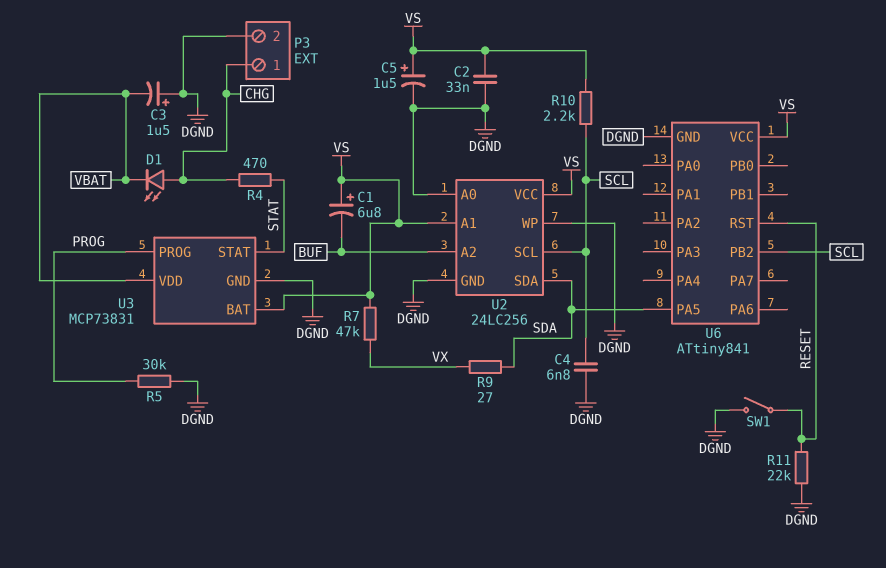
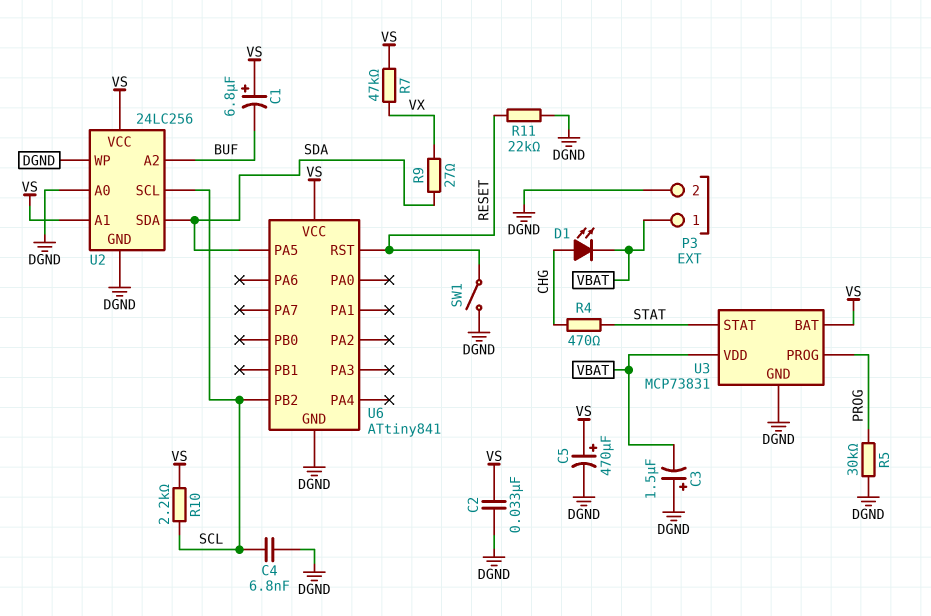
C5: 1.5uF (plus VS, minus DGND) -> 470uF (plus VS, minus DGND)
P3 pin 1: CHG -> VBAT

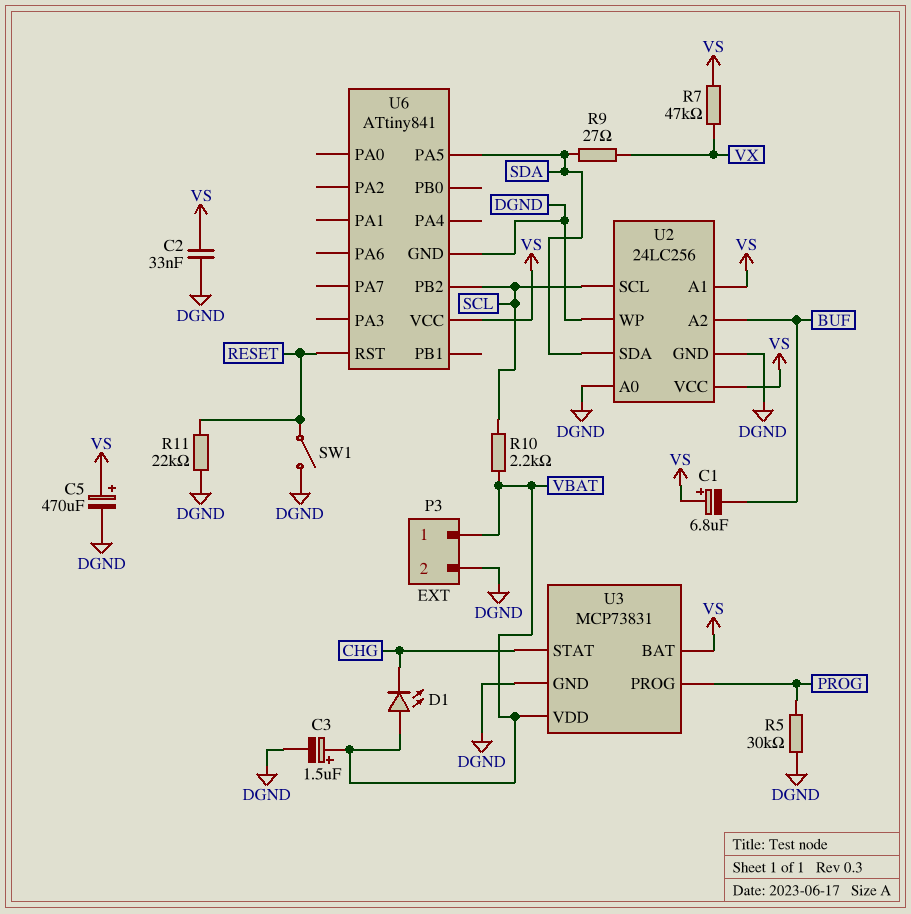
C3: 1.5uF (plus DGND, minus VBAT) -> 1.5uF (plus VBAT, minus DGND)
C4: 6.8nF (DGND, SCL) -> none
D1: LED (A CHG, K VBAT) -> LED (A VBAT, K CHG)
R4: 470 (CHG, STAT) -> none
R10: 2.2k (SCL, VS) -> 2.2k (SCL, VBAT)
U3 pin STAT: STAT -> CHG

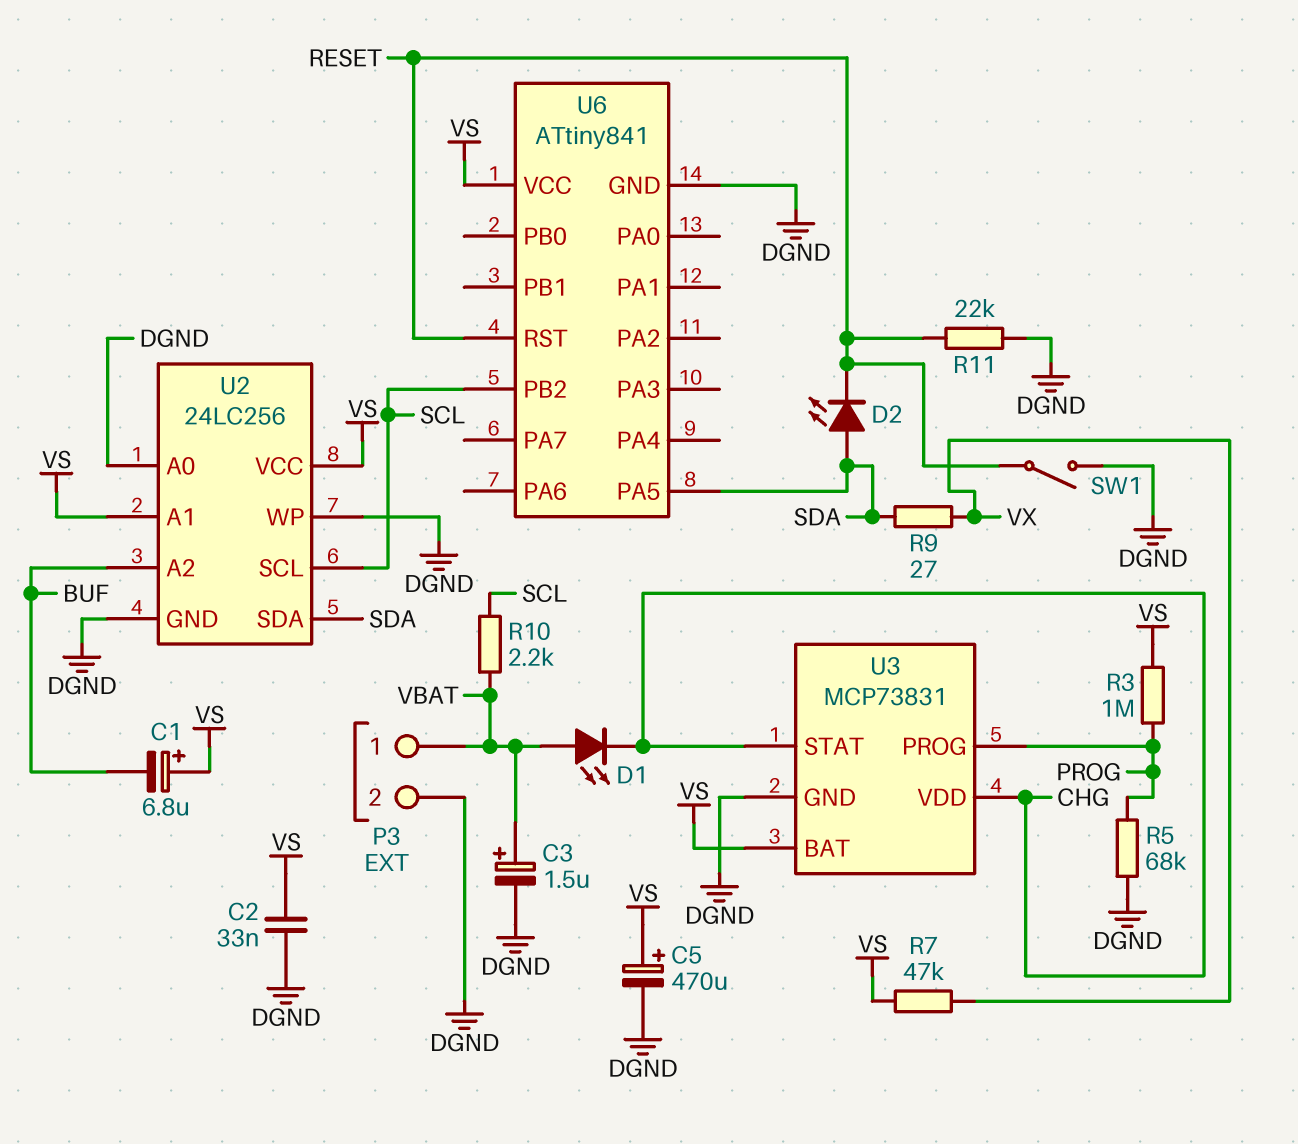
D2: none -> LED (A SDA, K RESET)
R3: none -> 1M (PROG, VS)
R5: 30k (DGND, PROG) -> 68k (DGND, PROG)
U3 pin VDD: VBAT -> CHG

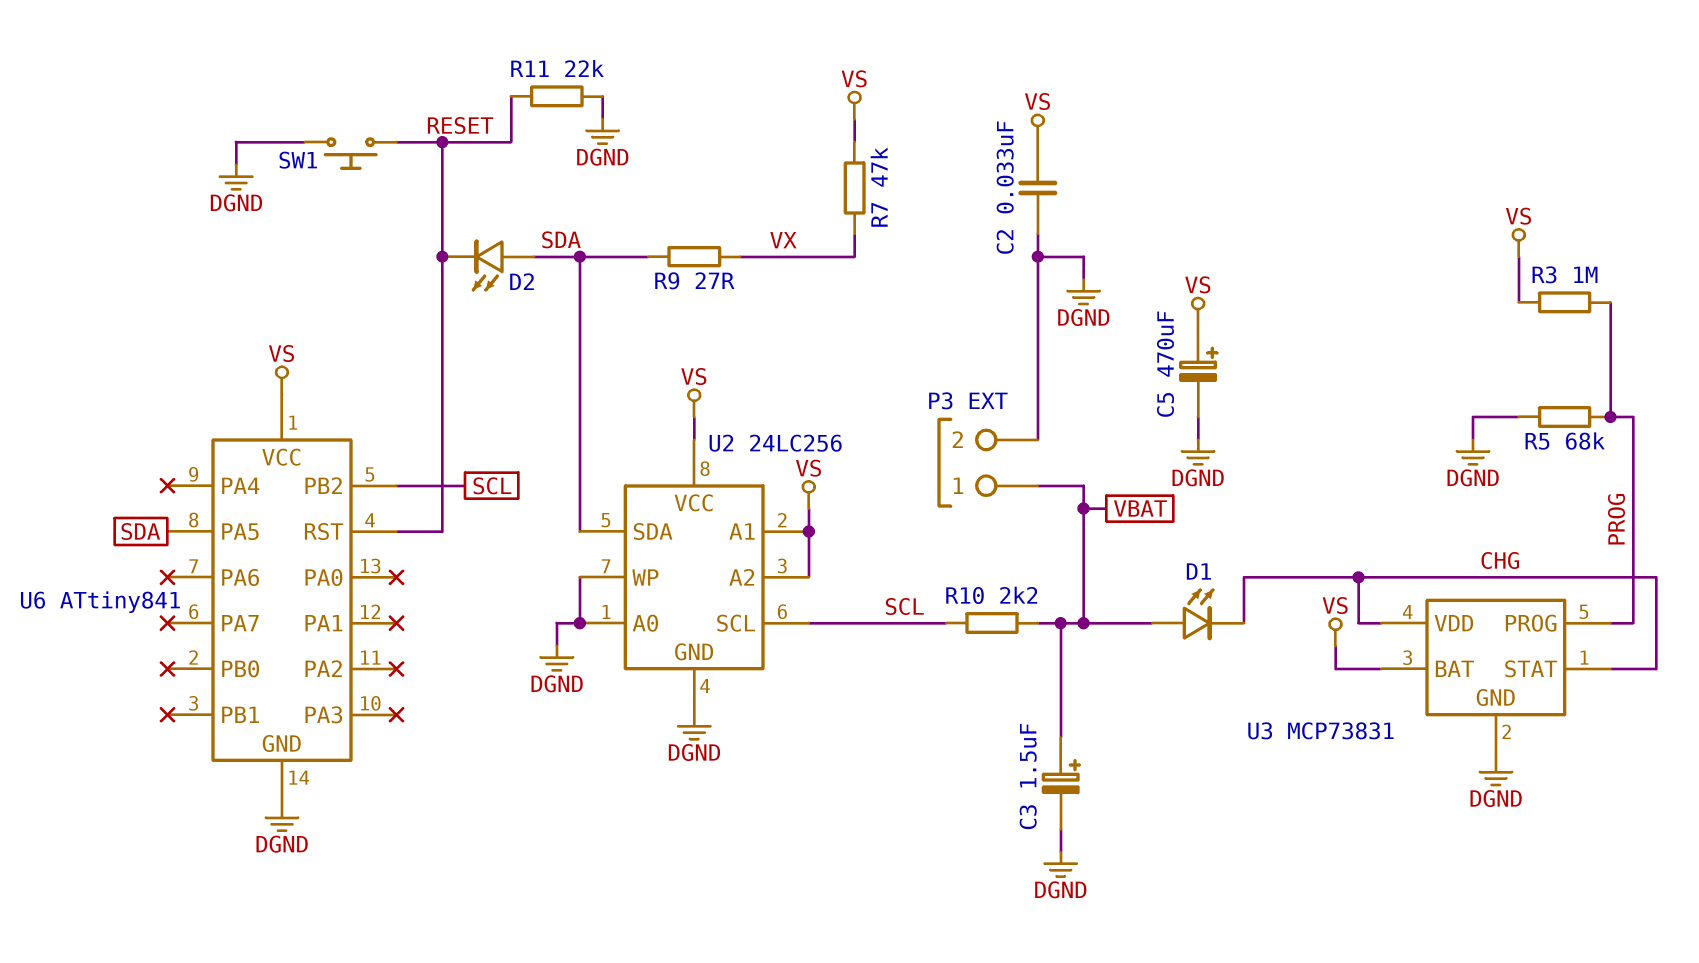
C1: 6.8uF (plus VS, minus BUF) -> none
SW1: switch (DGND, RESET) -> button (DGND, RESET)
U2 pin A2: BUF -> VS

